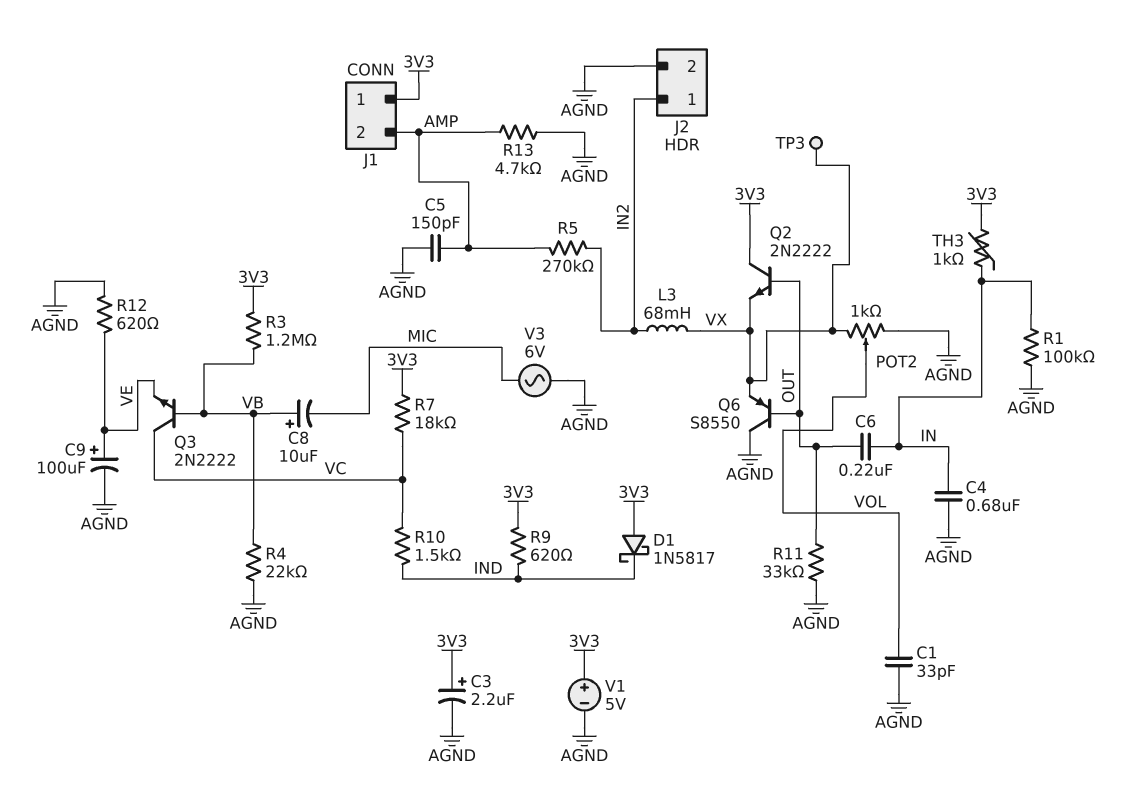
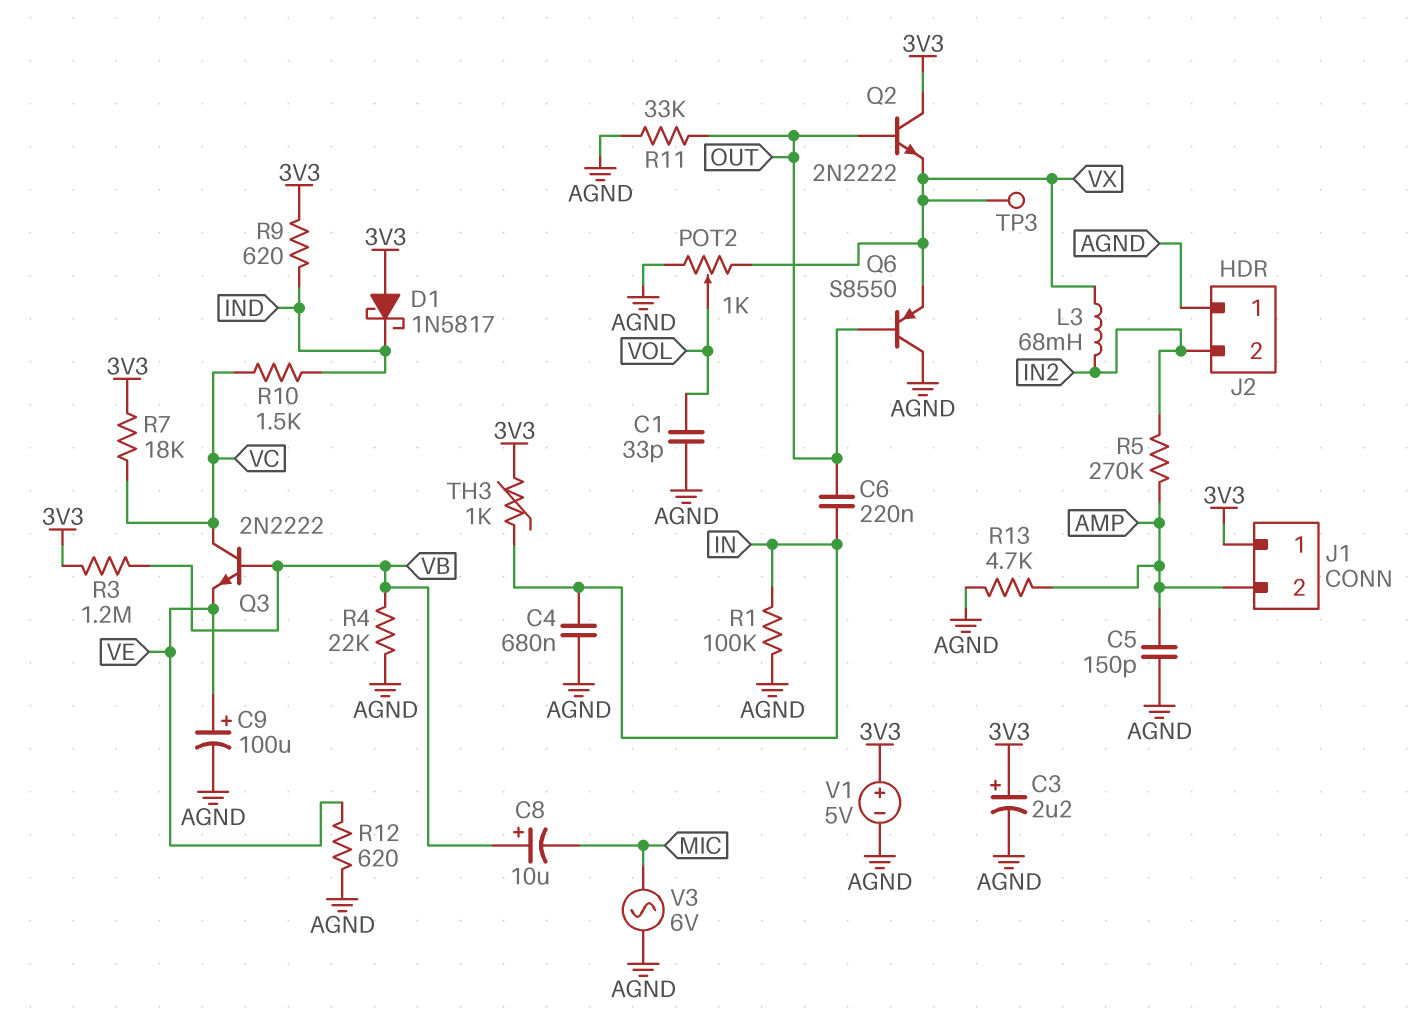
J2 pin 1: IN2 -> AGND
J2 pin 2: AGND -> IN2

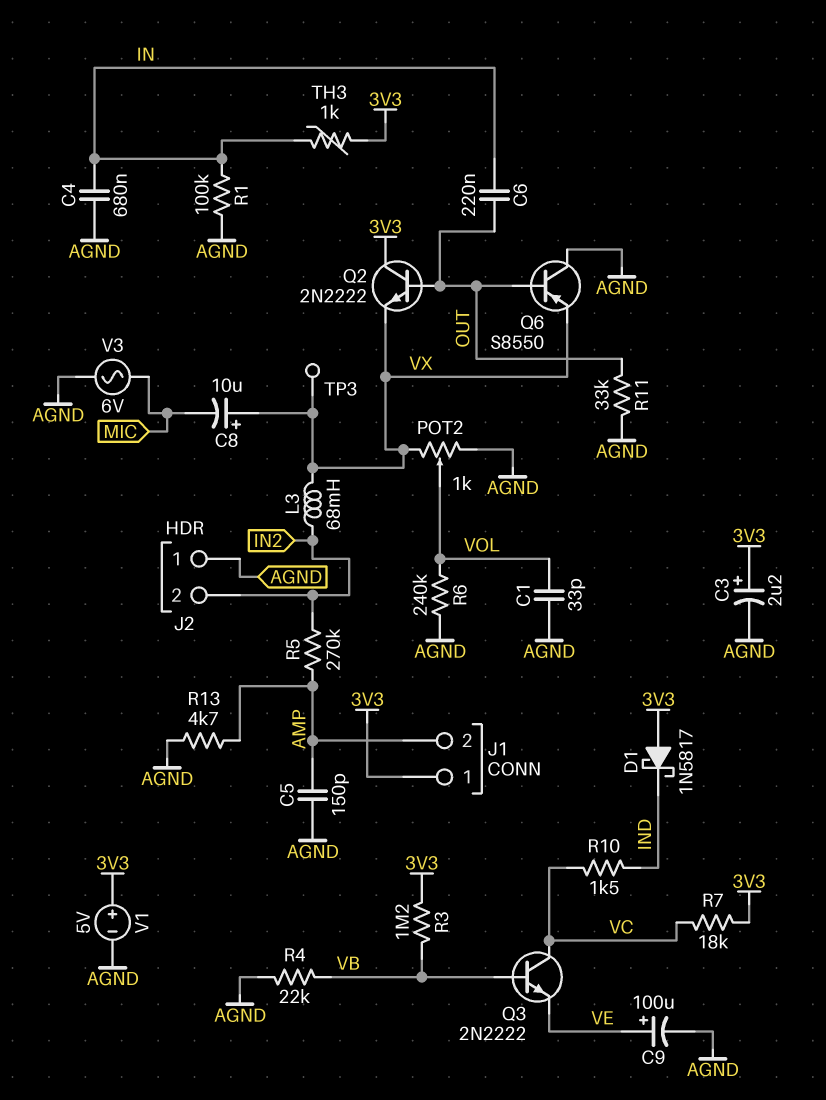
C8: 10uF (plus VB, minus MIC) -> 10uF (plus VX, minus MIC)
R6: none -> 240k (AGND, VOL)
R9: 620 (3V3, IND) -> none
R12: 620 (AGND, VE) -> none

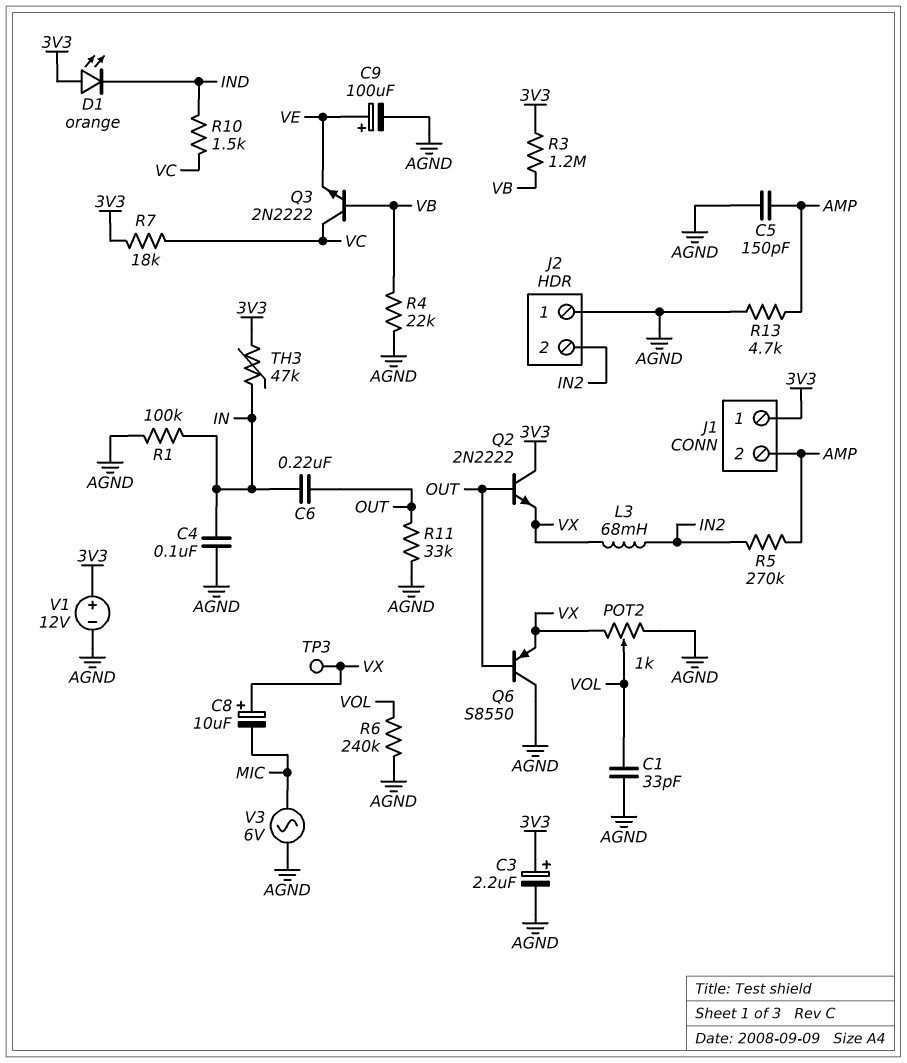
C4: 680nF (AGND, IN) -> 100nF (AGND, IN)
D1: schottky 1N5817 (A 3V3, K IND) -> LED orange (A 3V3, K IND)
TH3: 1k (3V3, IN) -> 47k (3V3, IN)
V1: 5V (plus 3V3, minus AGND) -> 12V (plus 3V3, minus AGND)

